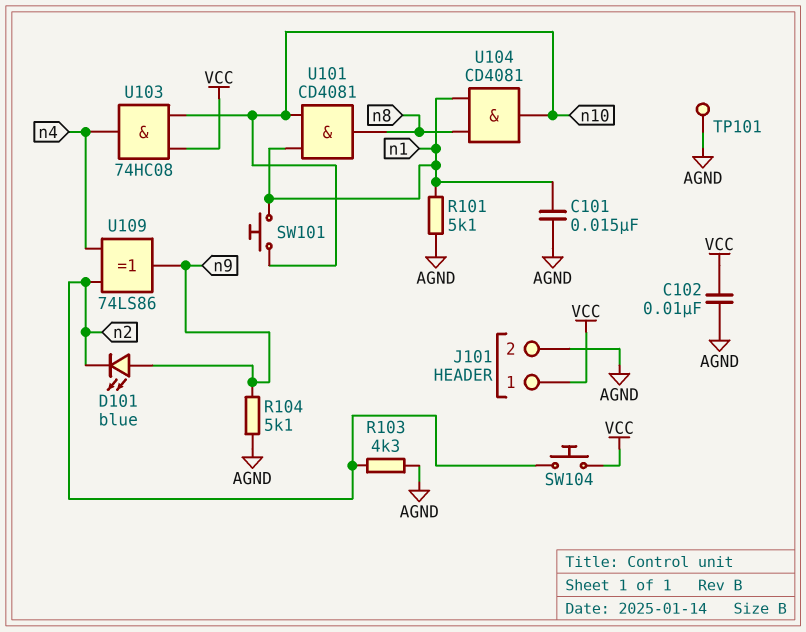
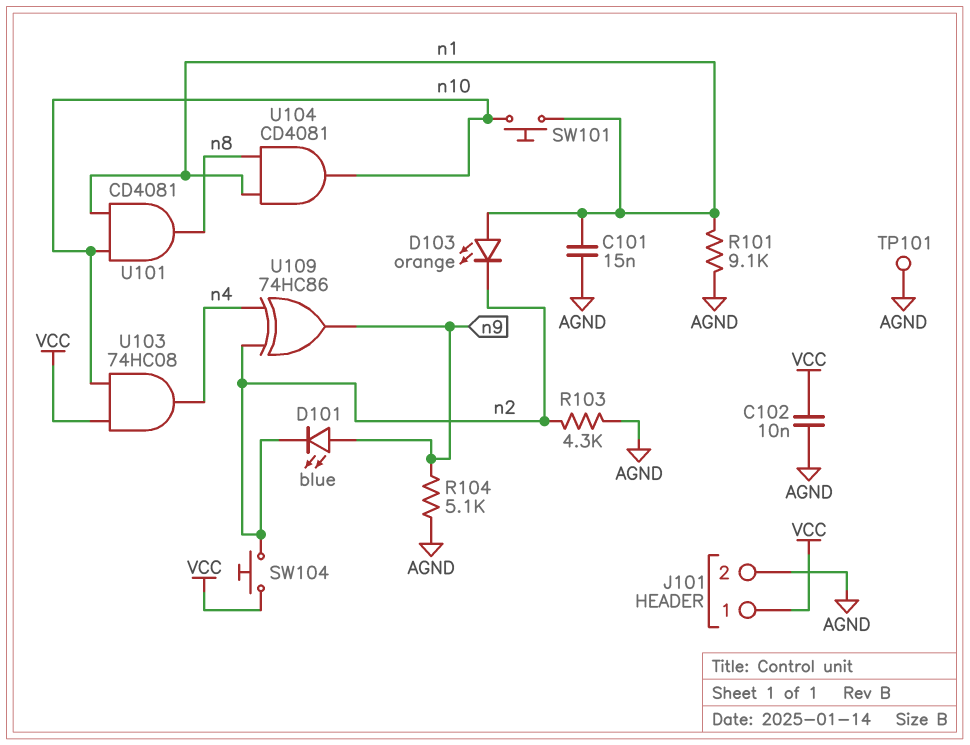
D103: none -> LED orange (A n1, K n2)
R101: 5.1k (AGND, n1) -> 9.1k (AGND, n1)
U109: XOR 74LS86 (in n2, in n4, out n9) -> XOR 74HC86 (in n2, in n4, out n9)

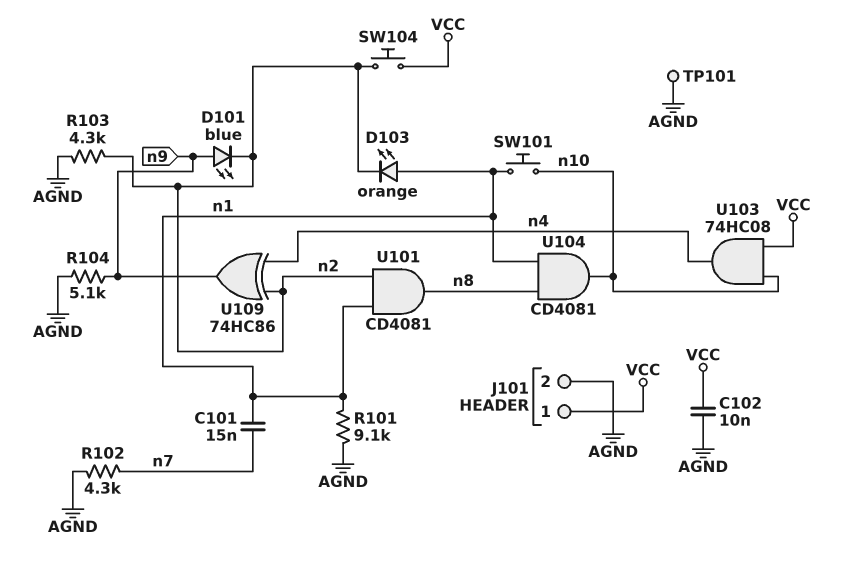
C101: 15nF (AGND, n1) -> 15nF (n1, n7)
R102: none -> 4.3k (AGND, n7)
U101: AND CD4081 (in n1, in n10, out n8) -> AND CD4081 (in n1, in n2, out n8)

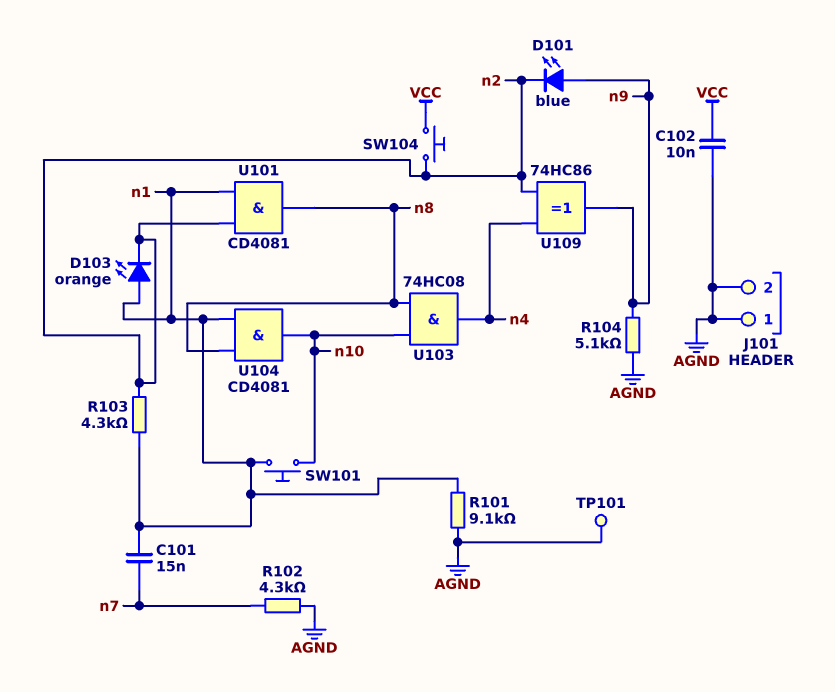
J101 pin 1: VCC -> AGND
R103: 4.3k (AGND, n2) -> 4.3k (n1, n2)
U103: AND 74HC08 (in VCC, in n10, out n4) -> AND 74HC08 (in n8, in n10, out n4)

